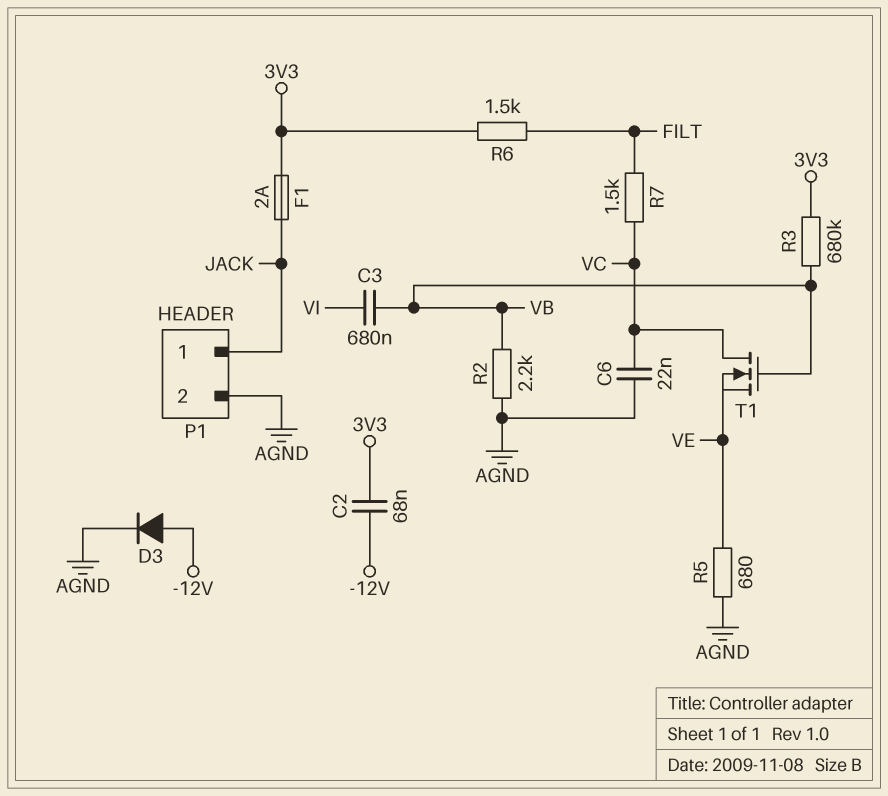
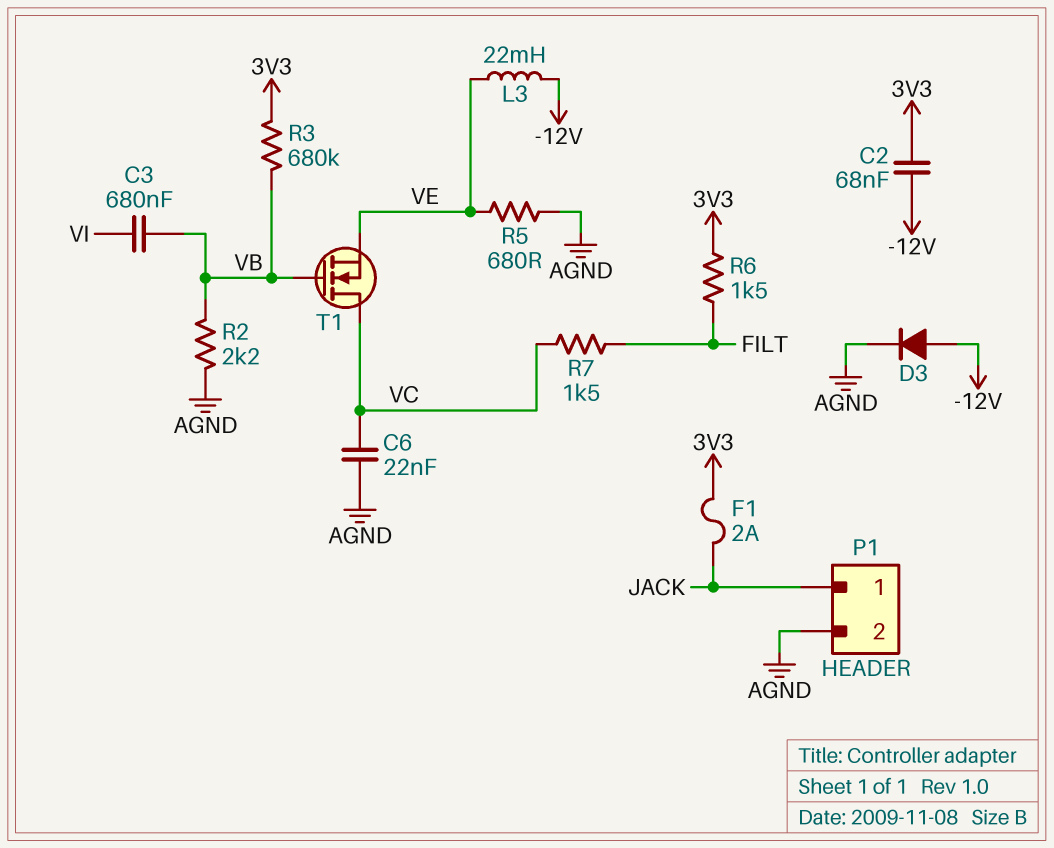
L3: none -> 22mH (-12V, VE)

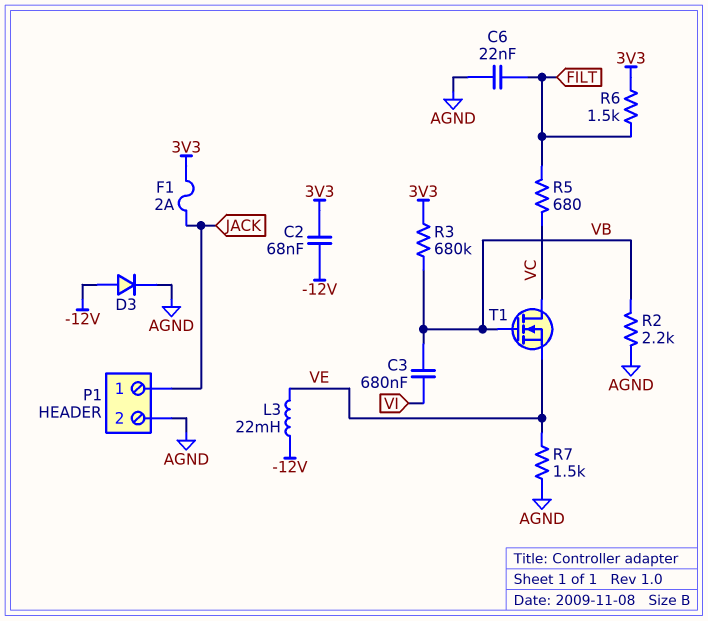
C6: 22nF (AGND, VC) -> 22nF (AGND, FILT)
R5: 680 (AGND, VE) -> 680 (FILT, VC)
R7: 1.5k (FILT, VC) -> 1.5k (AGND, VE)

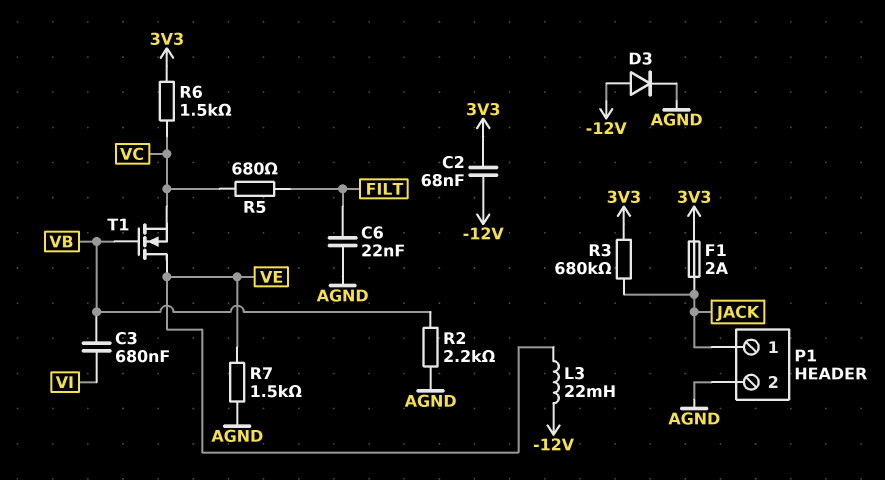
R3: 680k (3V3, VB) -> 680k (3V3, JACK)
R6: 1.5k (3V3, FILT) -> 1.5k (3V3, VC)
T1: NMOS (G VB, D VC, S VE) -> NMOS (G VB, D VE, S VC)

